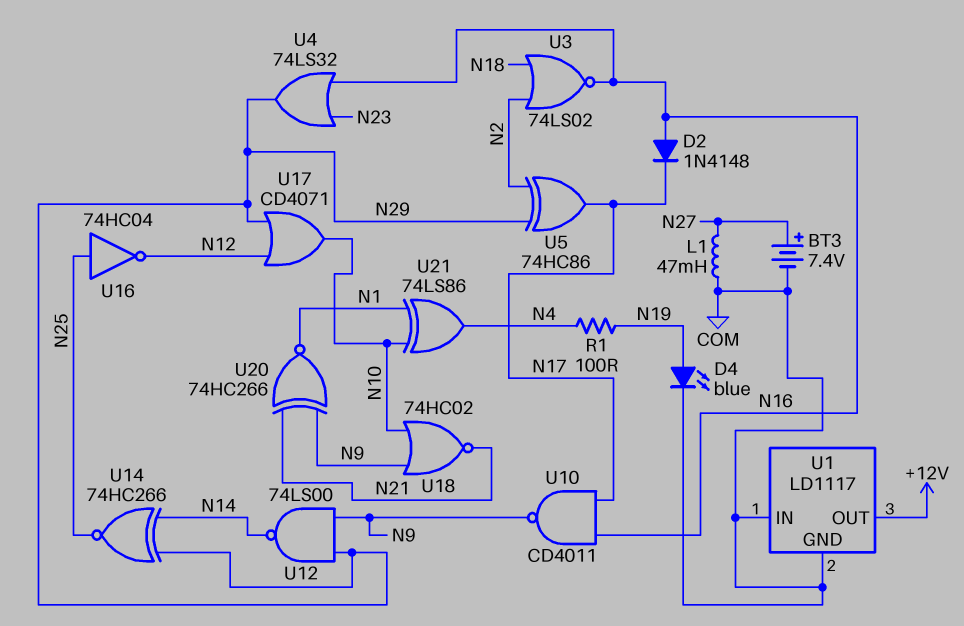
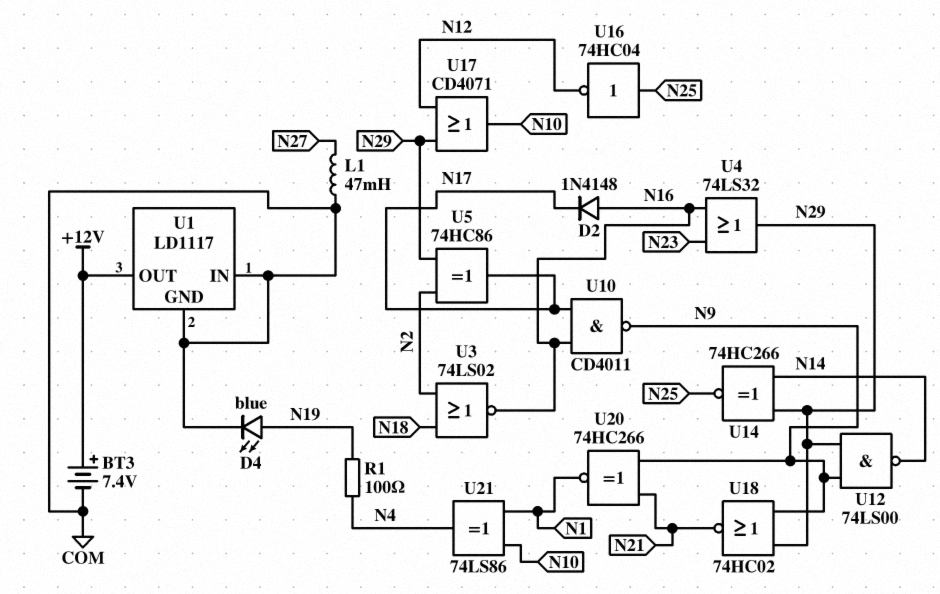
BT3: 7.4V (plus N27, minus COM) -> 7.4V (plus +12V, minus COM)
U18: NOR 74HC02 (in N9, in N10, out N21) -> NOR 74HC02 (in N9, in N29, out N21)

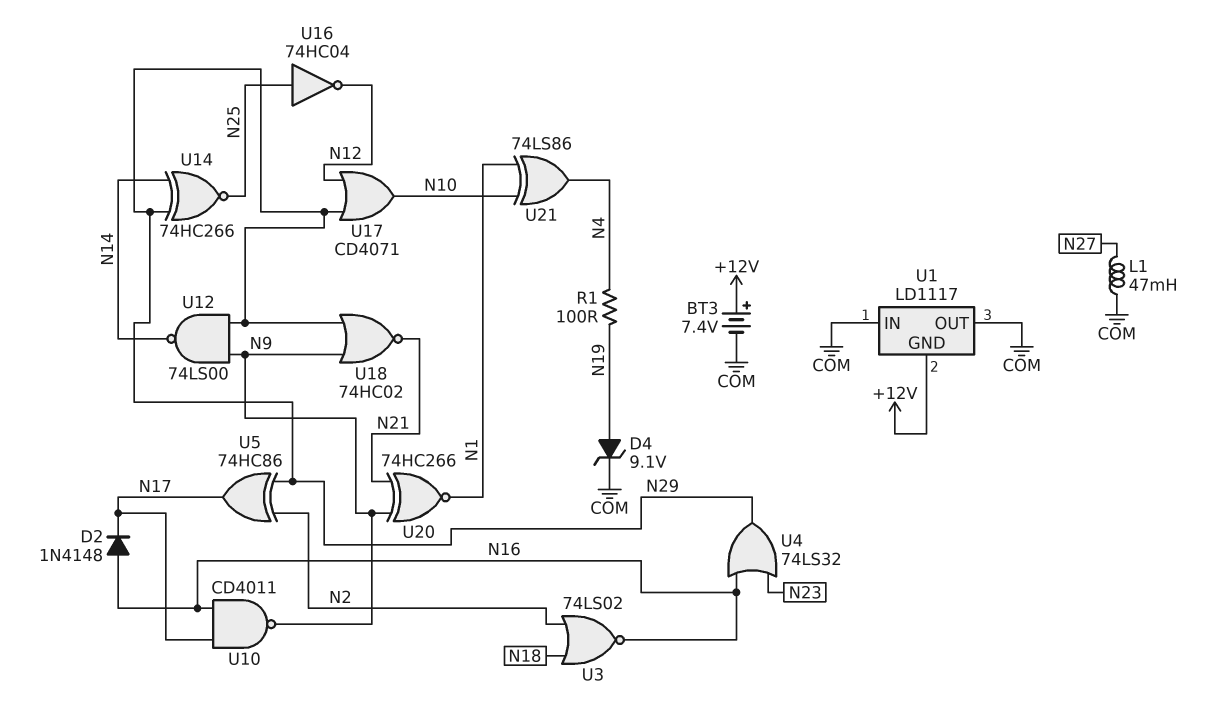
D4: LED blue (A N19, K COM) -> zener 9.1V (A N19, K COM)
U1 pin GND: COM -> +12V
U1 pin OUT: +12V -> COM

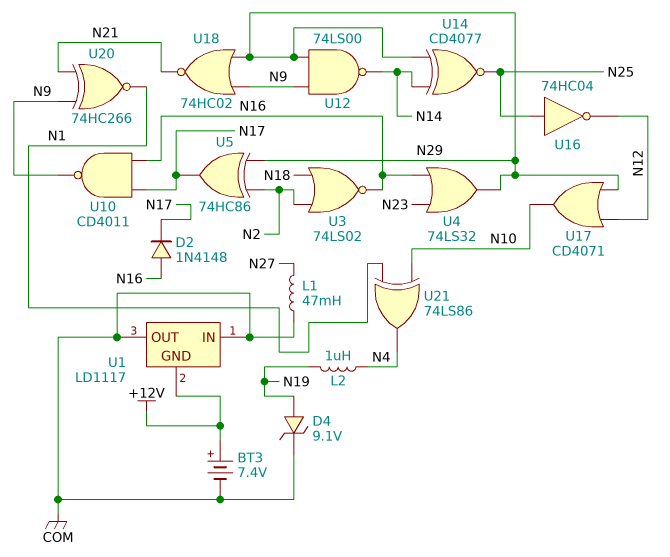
L2: none -> 1uH (N4, N19)
R1: 100 (N4, N19) -> none
U14: XNOR 74HC266 (in N14, in N29, out N25) -> XNOR CD4077 (in N14, in N29, out N25)

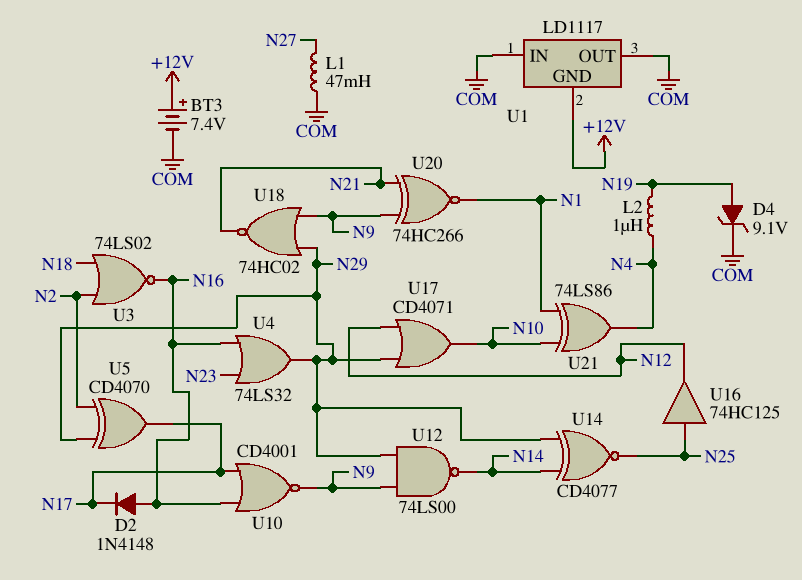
U5: XOR 74HC86 (in N2, in N29, out N17) -> XOR CD4070 (in N2, in N29, out N17)
U10: NAND CD4011 (in N16, in N17, out N9) -> NOR CD4001 (in N16, in N17, out N9)
U16: NOT 74HC04 (in N25, out N12) -> buffer 74HC125 (in N25, out N12)

